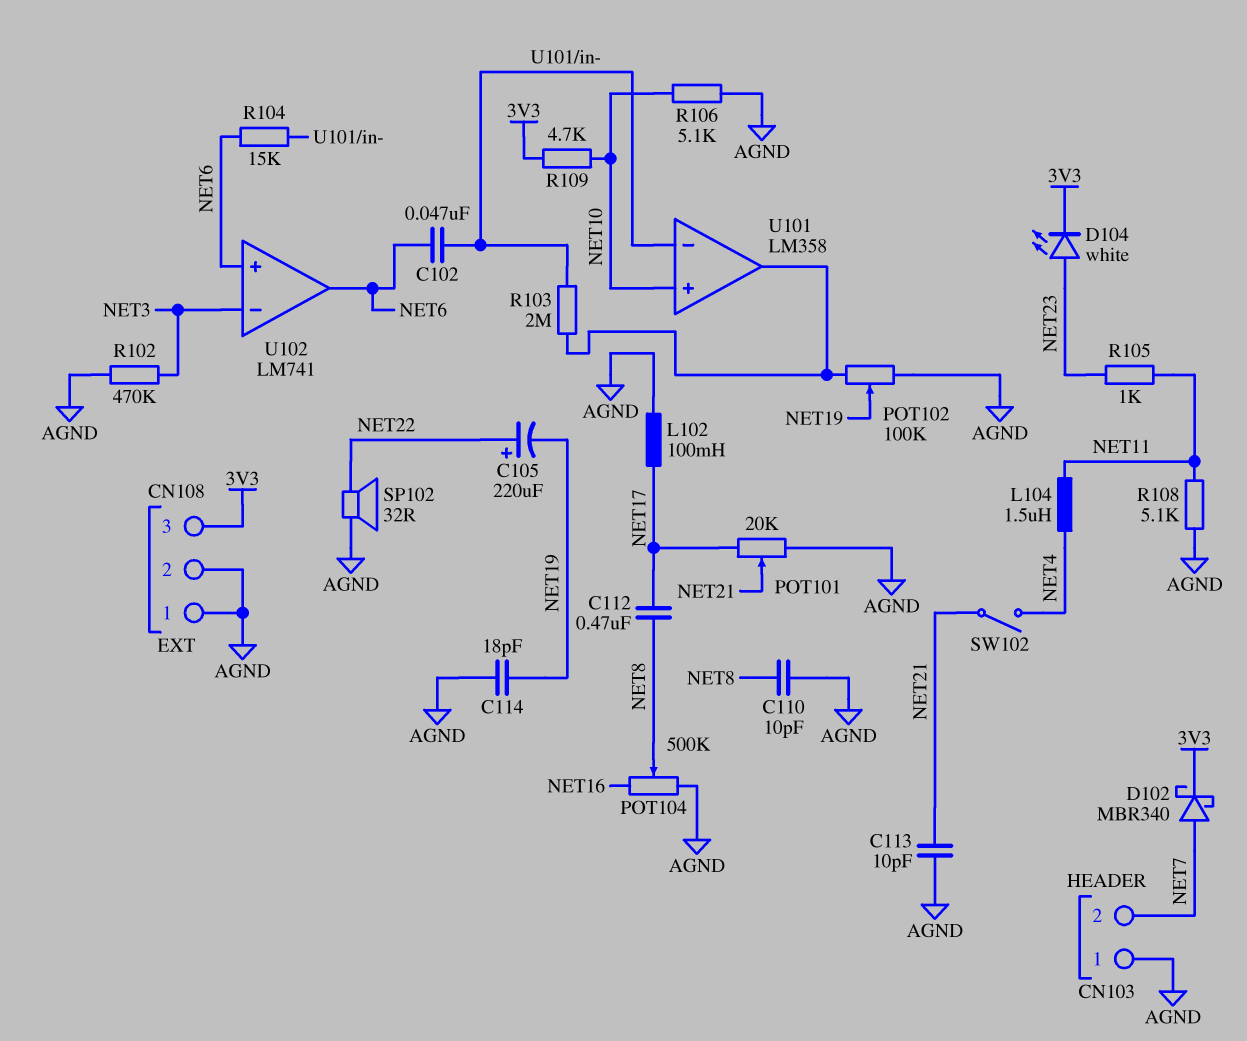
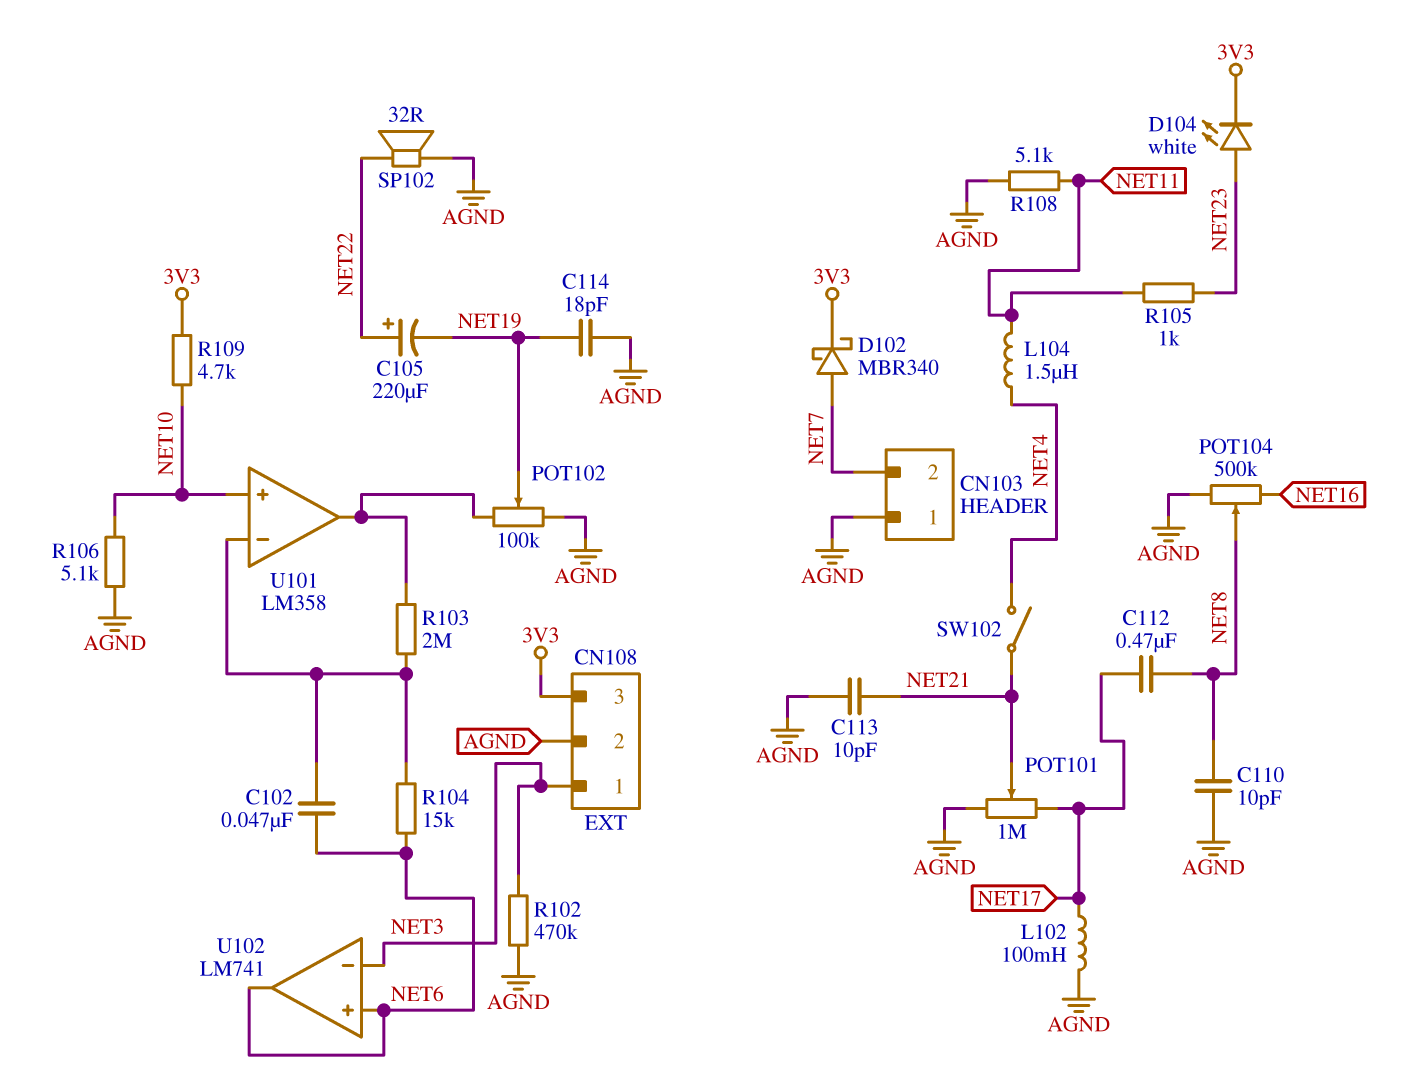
CN108 pin 1: AGND -> NET3
POT101: 20k (AGND, NET17, wiper NET21) -> 1M (AGND, NET17, wiper NET21)

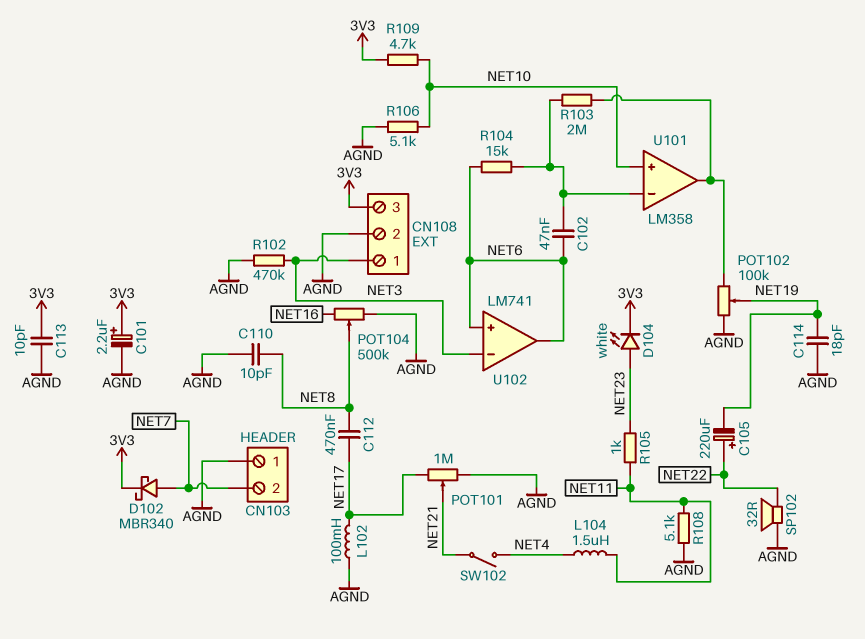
C101: none -> 2.2uF (plus 3V3, minus AGND)
C113: 10pF (AGND, NET21) -> 10pF (3V3, AGND)

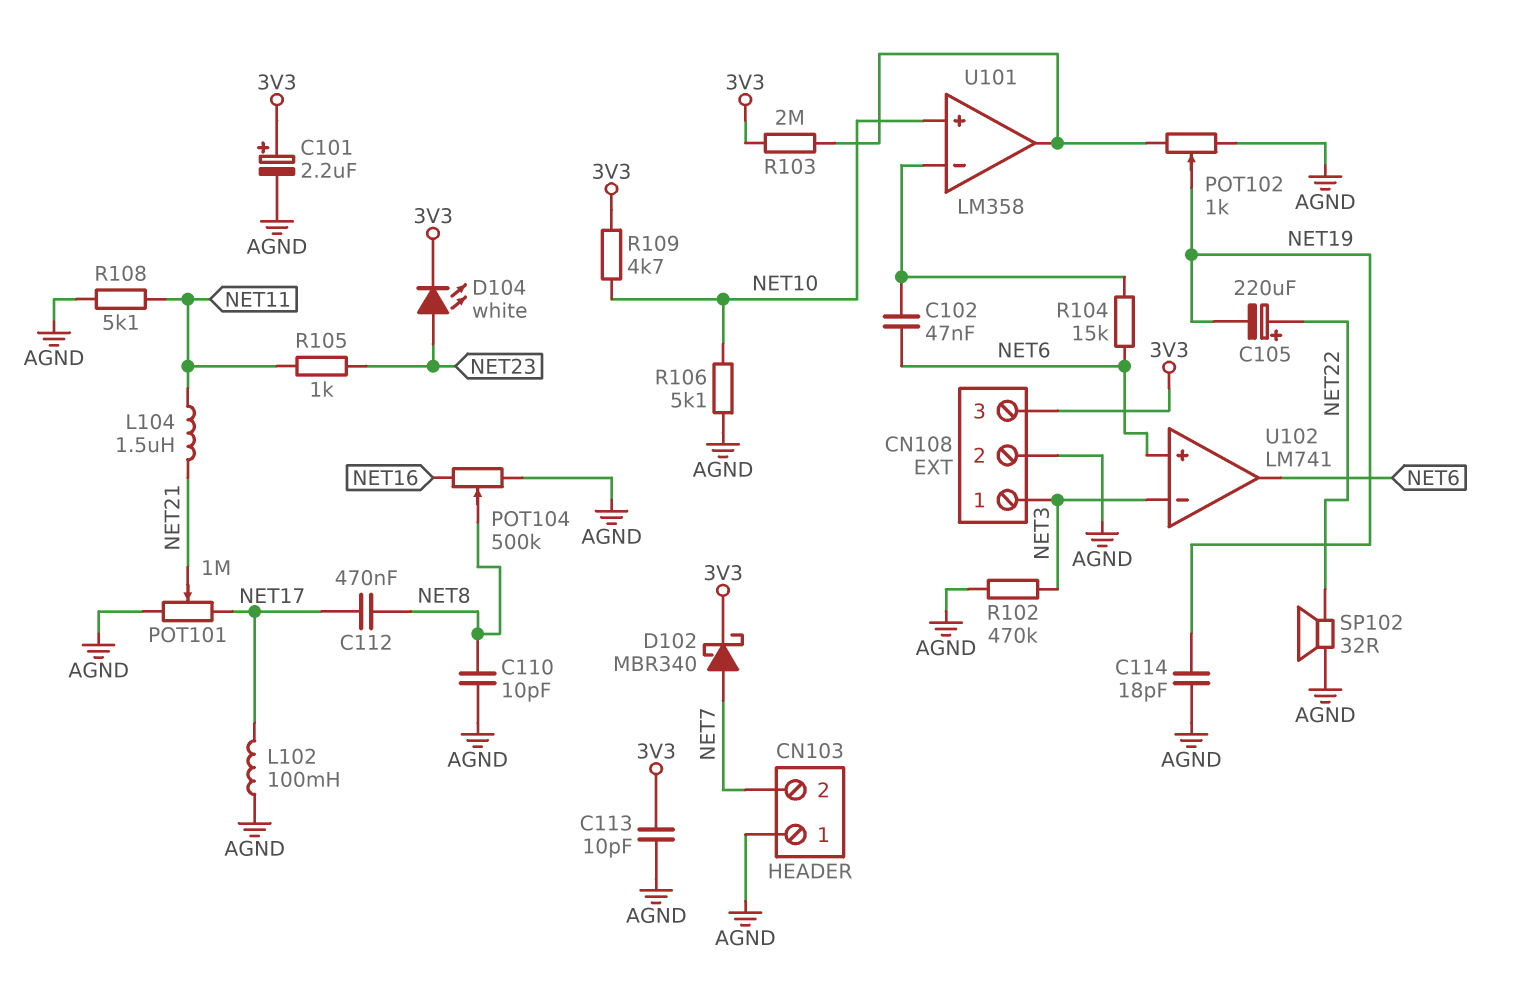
L104: 1.5uH (NET4, NET11) -> 1.5uH (NET11, NET21)
POT102: 100k (AGND, U101/out, wiper NET19) -> 1k (AGND, U101/out, wiper NET19)
R103: 2M (U101/in-, U101/out) -> 2M (3V3, U101/out)
SW102: switch (NET4, NET21) -> none

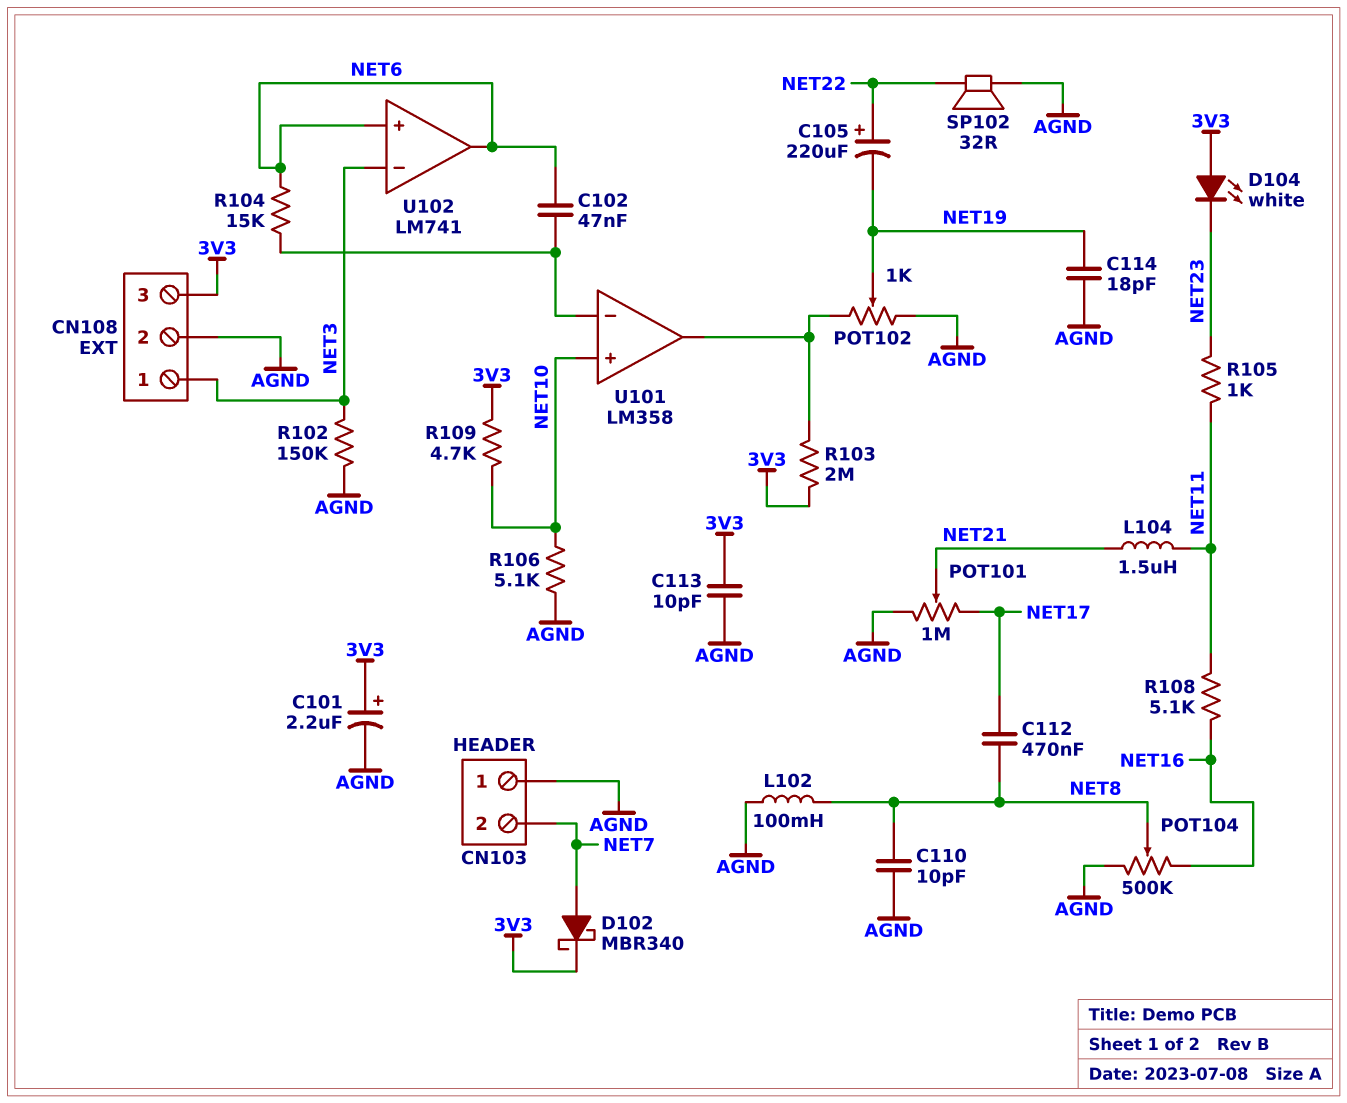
D104: LED white (A NET23, K 3V3) -> LED white (A 3V3, K NET23)
L102: 100mH (AGND, NET17) -> 100mH (AGND, NET8)
R102: 470k (AGND, NET3) -> 150k (AGND, NET3)
R108: 5.1k (AGND, NET11) -> 5.1k (NET11, NET16)

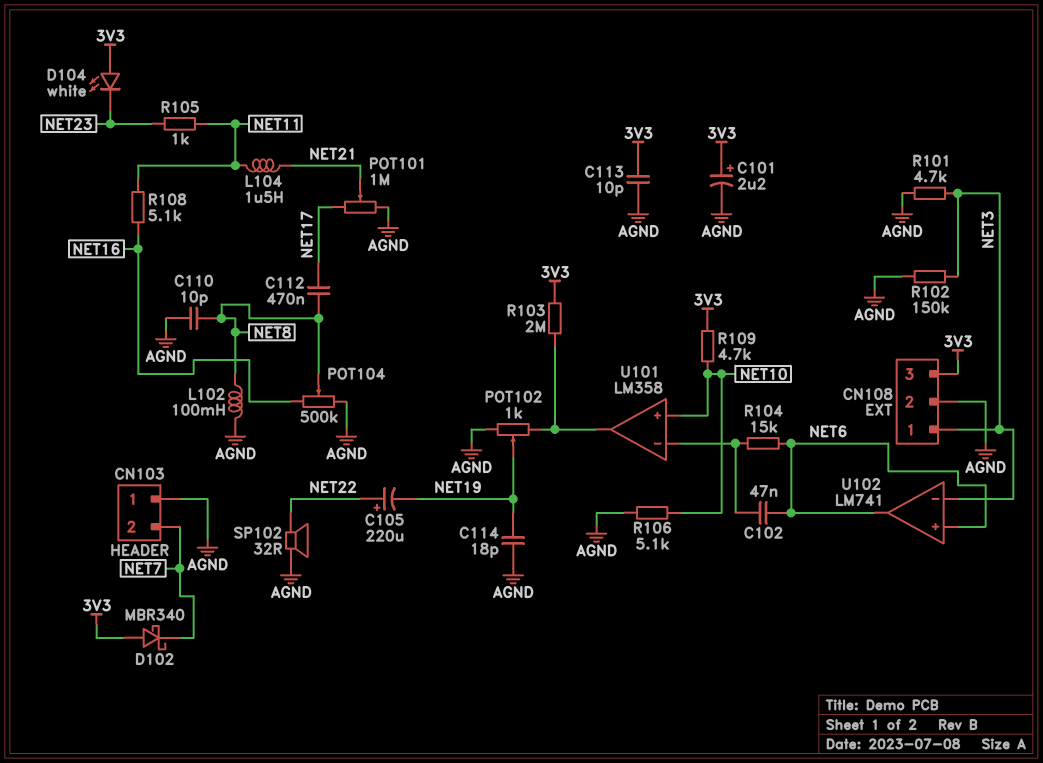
D102: schottky MBR340 (A NET7, K 3V3) -> schottky MBR340 (A 3V3, K NET7)
R101: none -> 4.7k (AGND, NET3)

